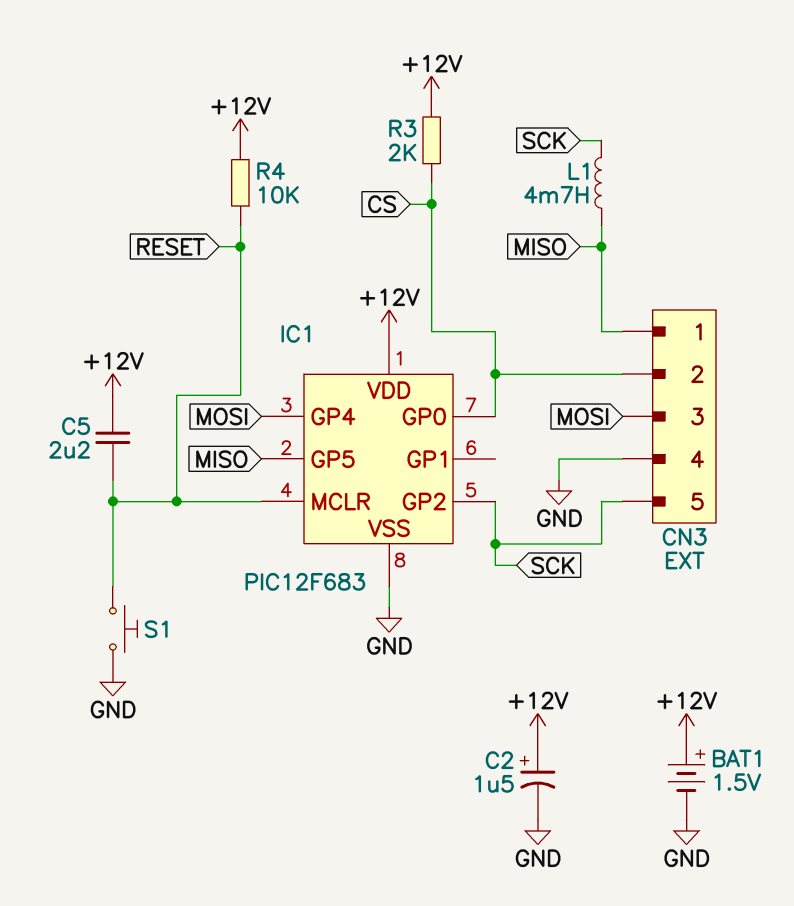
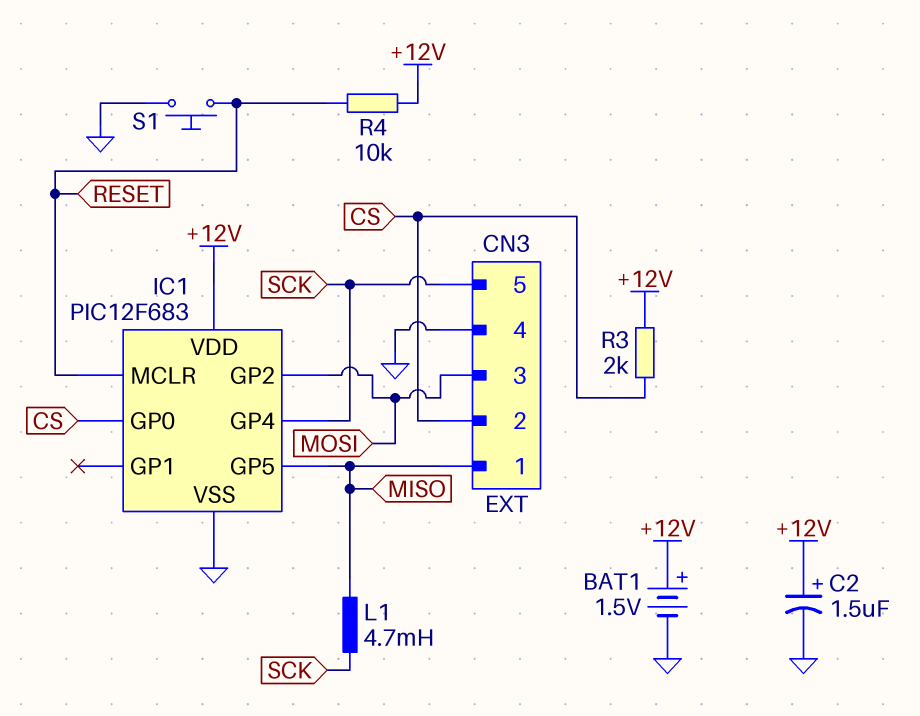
C5: 2.2uF (+12V, RESET) -> none
IC1 pin GP2: SCK -> MOSI
IC1 pin GP4: MOSI -> SCK

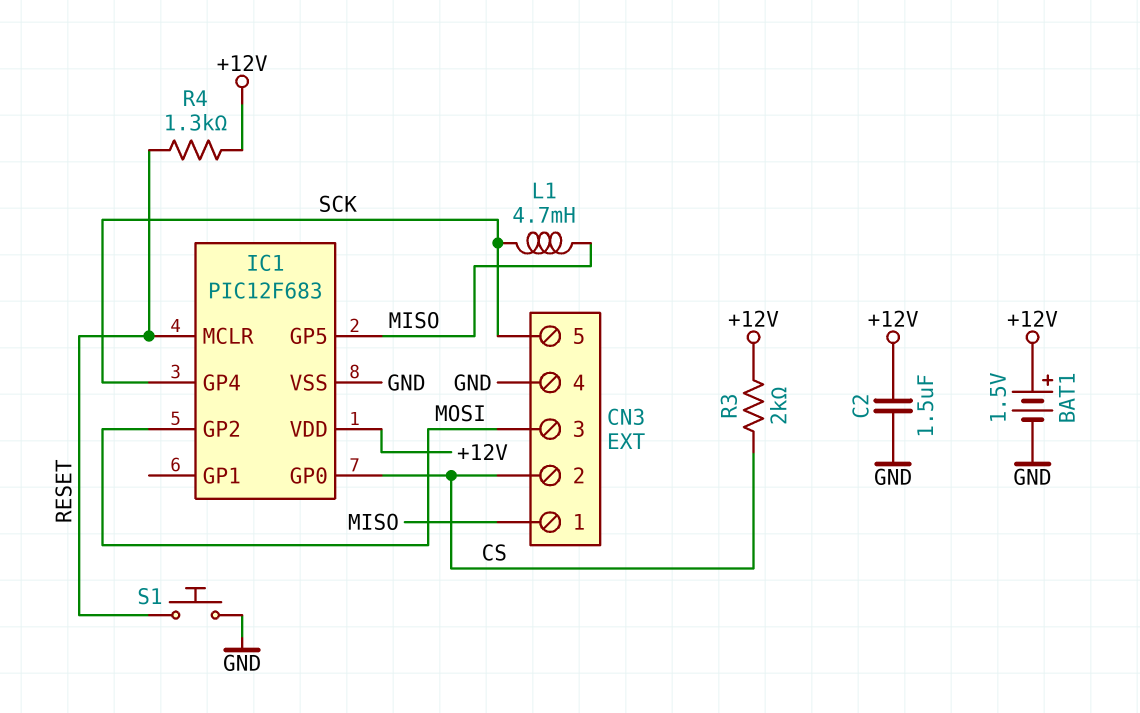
C2: 1.5uF (plus +12V, minus GND) -> 1.5uF (+12V, GND)
R4: 10k (+12V, RESET) -> 1.3k (+12V, RESET)

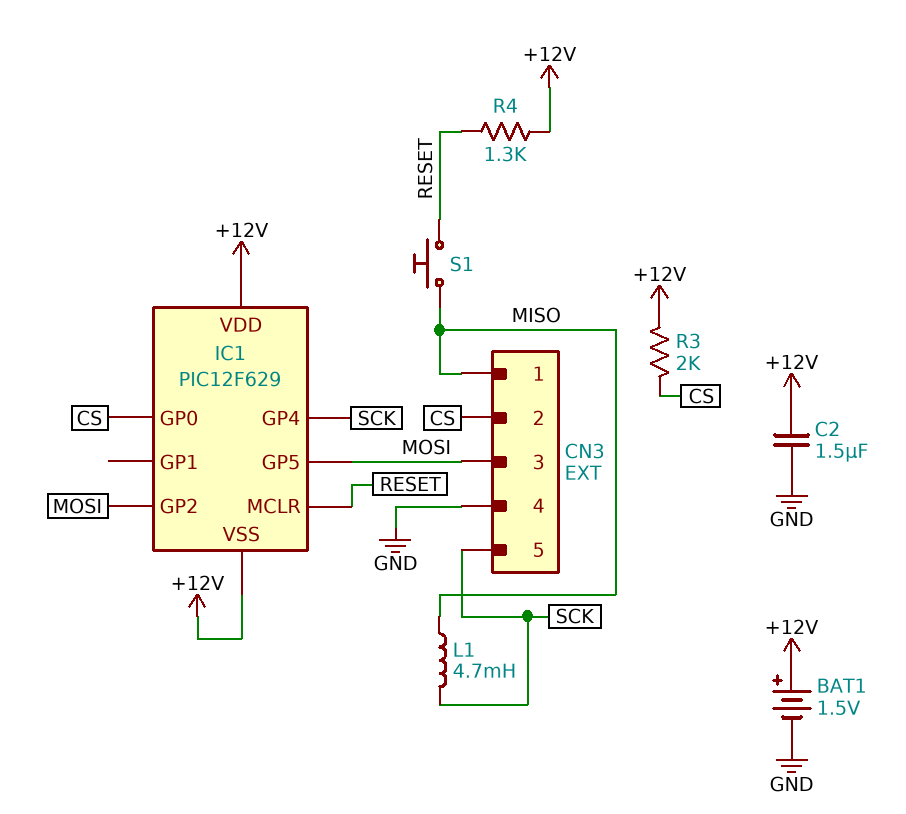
IC1: PIC12F683 -> PIC12F629
IC1 pin GP5: MISO -> MOSI
IC1 pin VSS: GND -> +12V
S1: button (GND, RESET) -> button (MISO, RESET)

